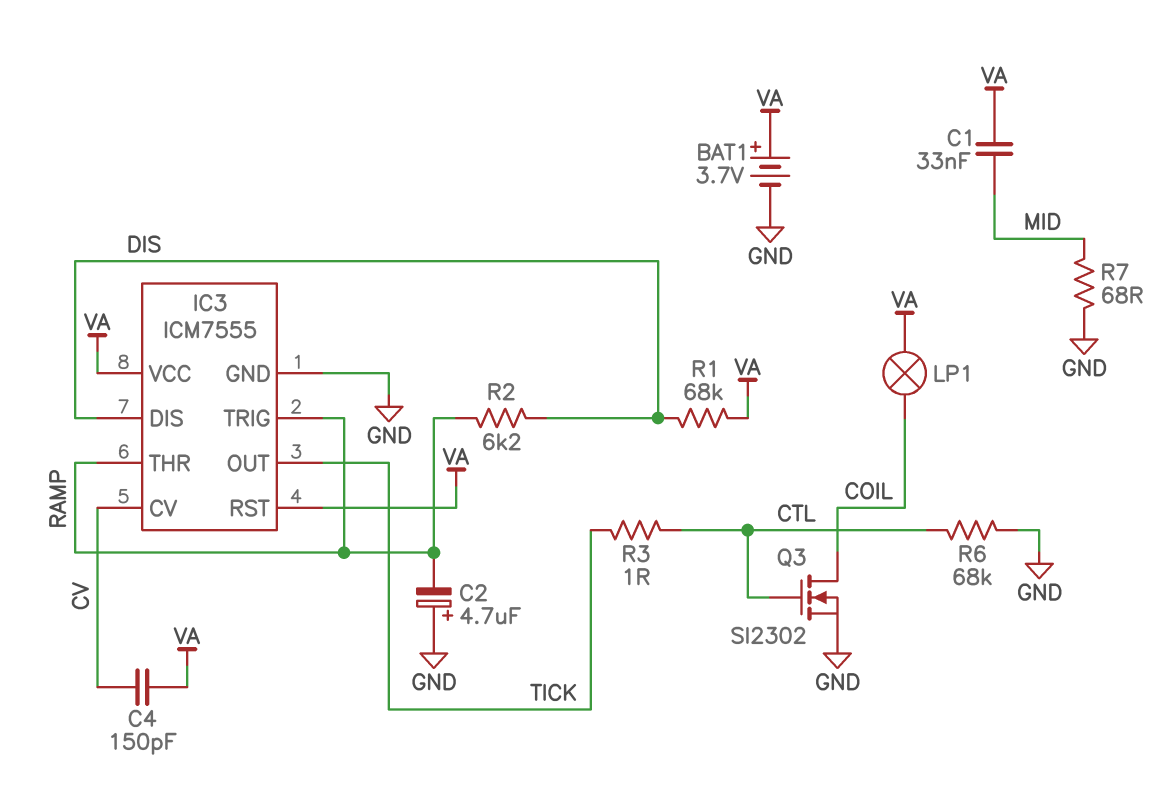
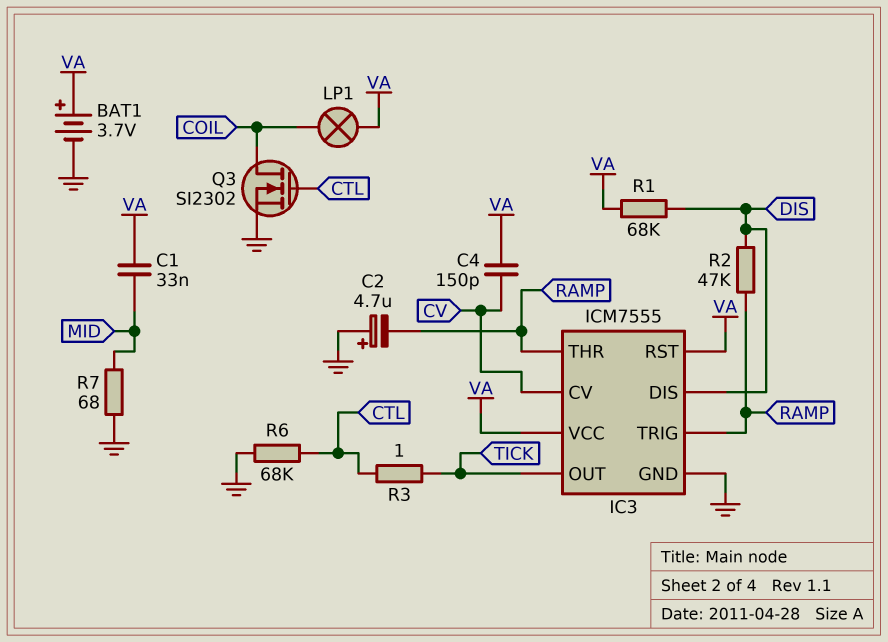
R2: 6.2k (DIS, RAMP) -> 47k (DIS, RAMP)

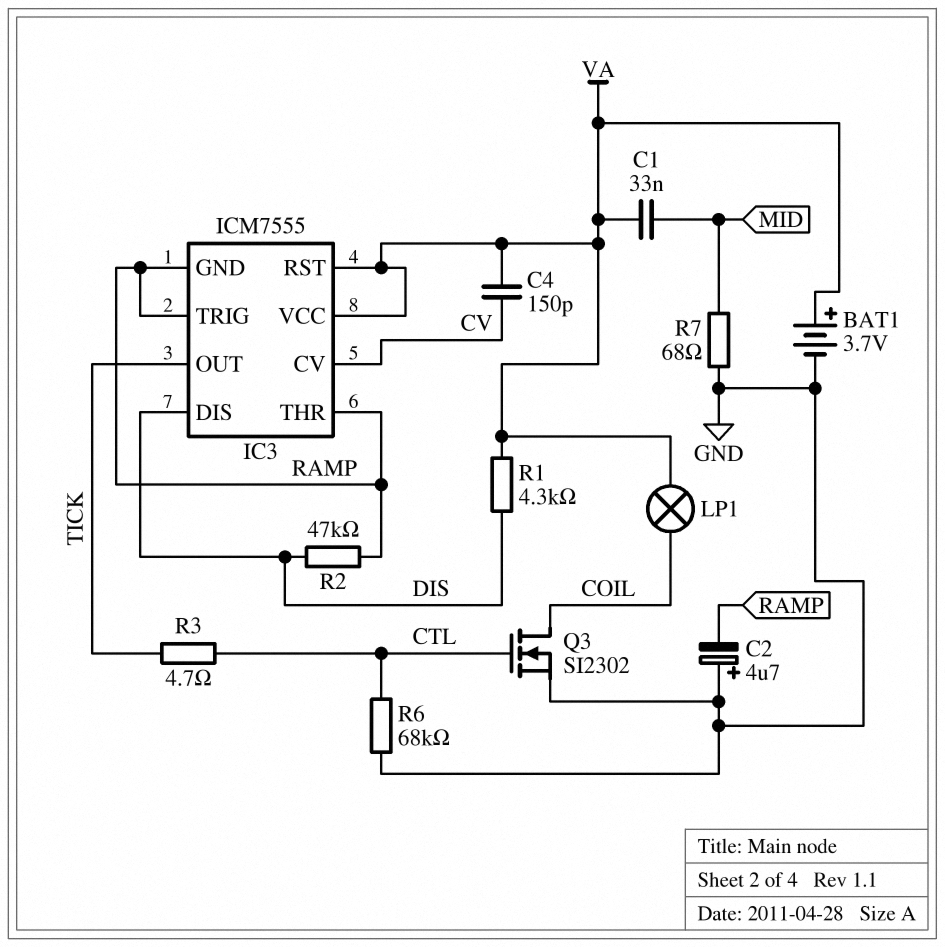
IC3 pin GND: GND -> RAMP
R1: 68k (DIS, VA) -> 4.3k (DIS, VA)
R3: 1 (CTL, TICK) -> 4.7 (CTL, TICK)

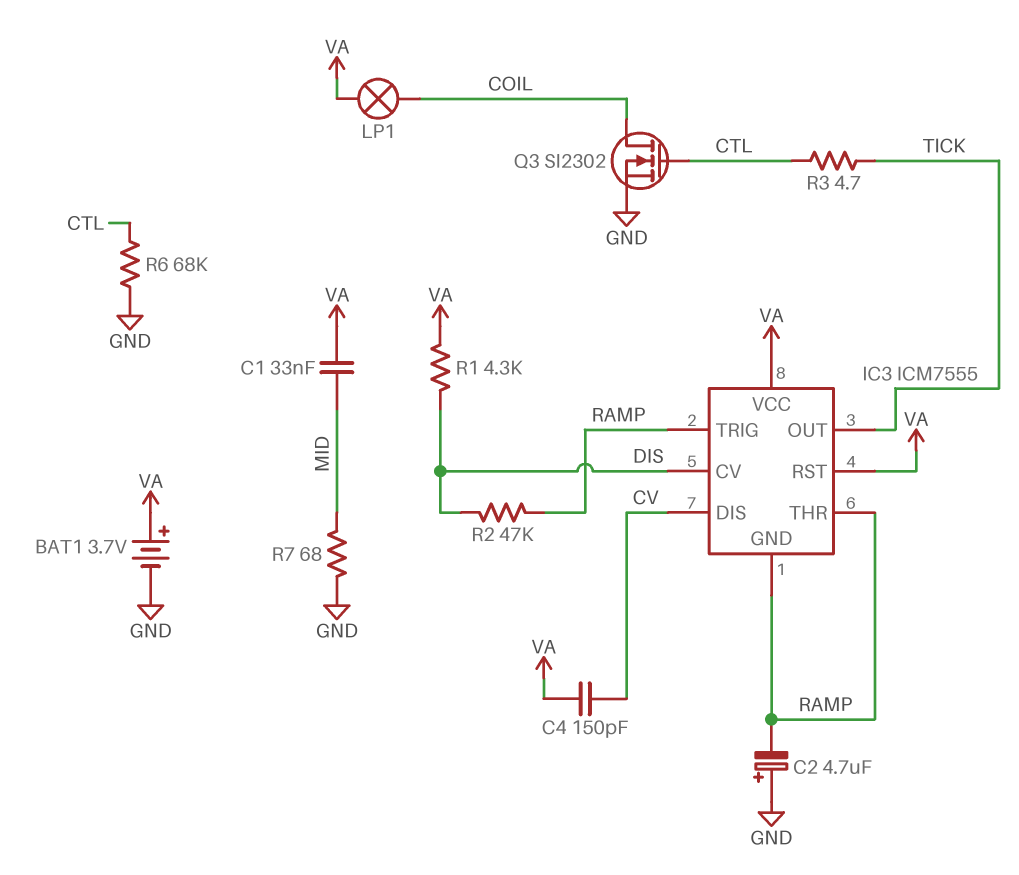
IC3 pin CV: CV -> DIS
IC3 pin DIS: DIS -> CV

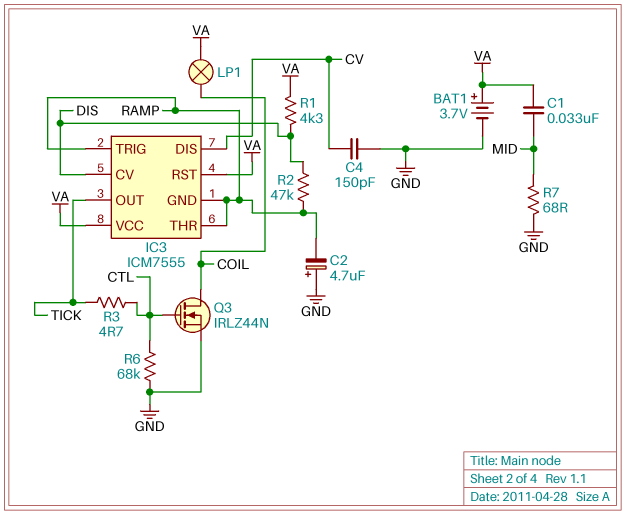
C4: 150pF (CV, VA) -> 150pF (CV, GND)
Q3: NMOS SI2302 (G CTL, D COIL, S GND) -> NMOS IRLZ44N (G CTL, D COIL, S GND)

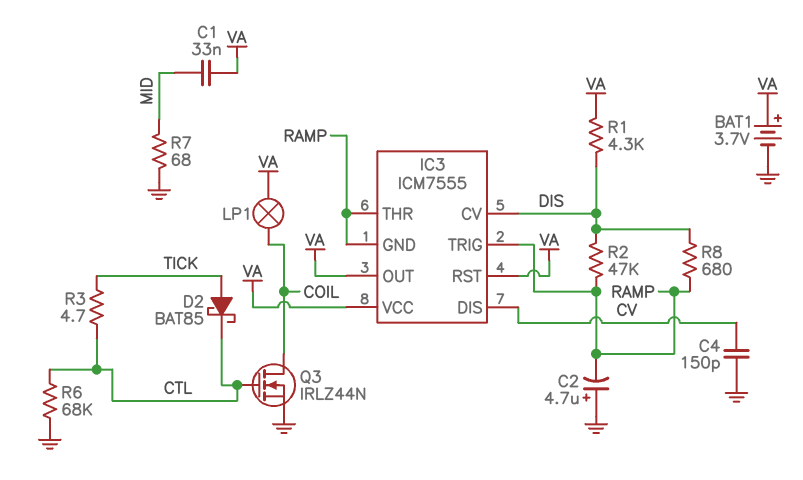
D2: none -> schottky BAT85 (A TICK, K CTL)
IC3 pin OUT: TICK -> VA
R8: none -> 680 (DIS, RAMP)

